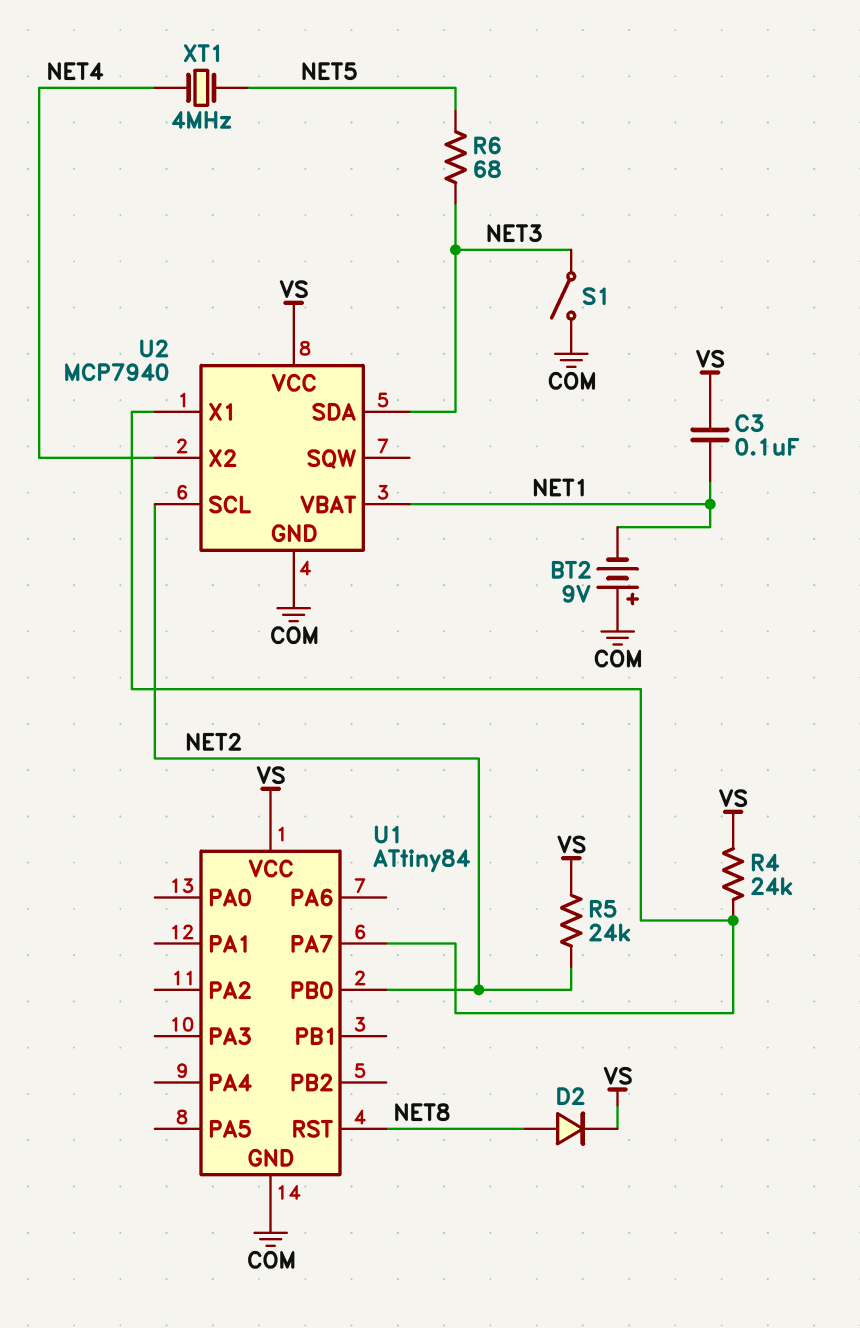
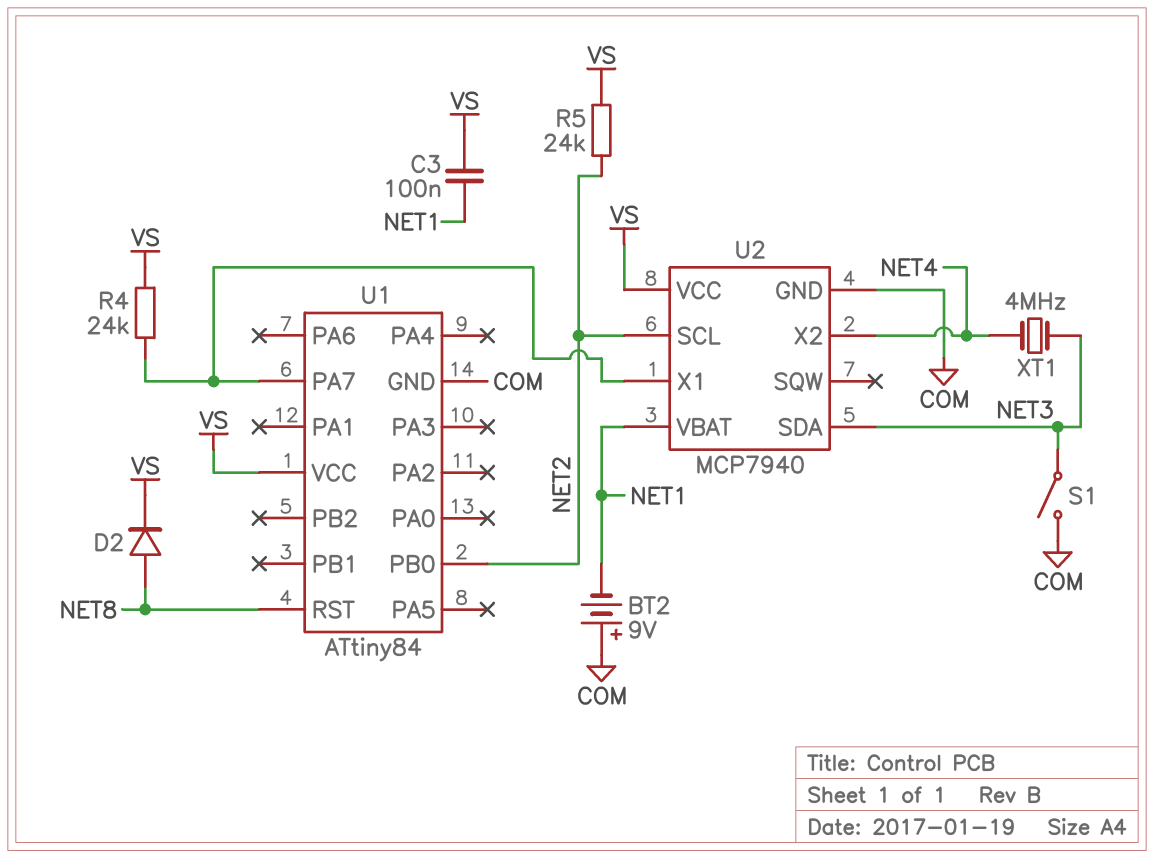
R6: 68 (NET3, NET5) -> none
XT1: 4MHz (NET4, NET5) -> 4MHz (NET3, NET4)

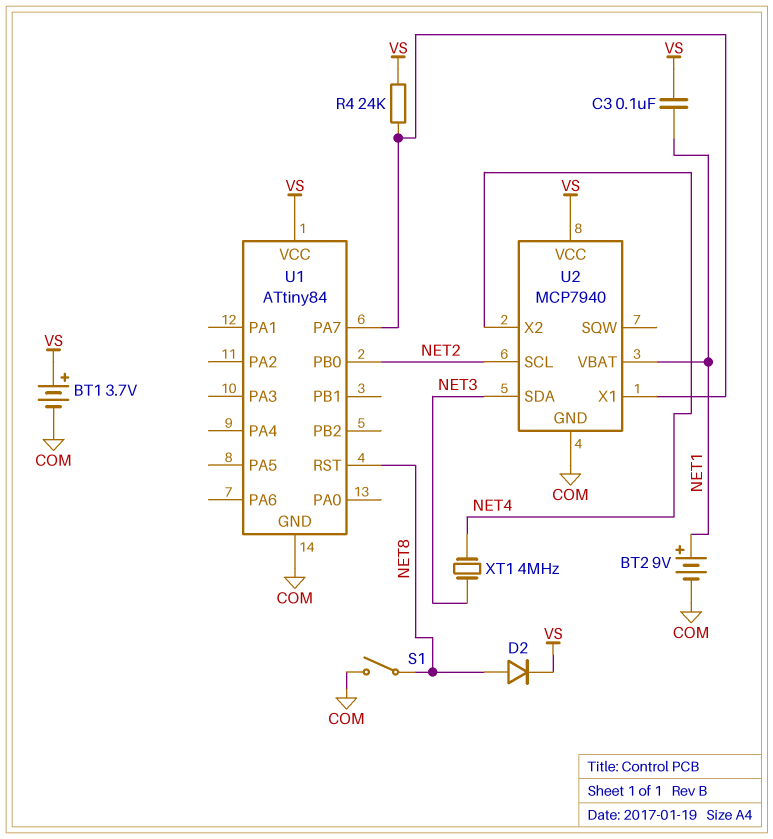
BT1: none -> 3.7V (plus VS, minus COM)
BT2: 9V (plus COM, minus NET1) -> 9V (plus NET1, minus COM)
R5: 24k (NET2, VS) -> none
S1: switch (COM, NET3) -> switch (COM, NET8)

